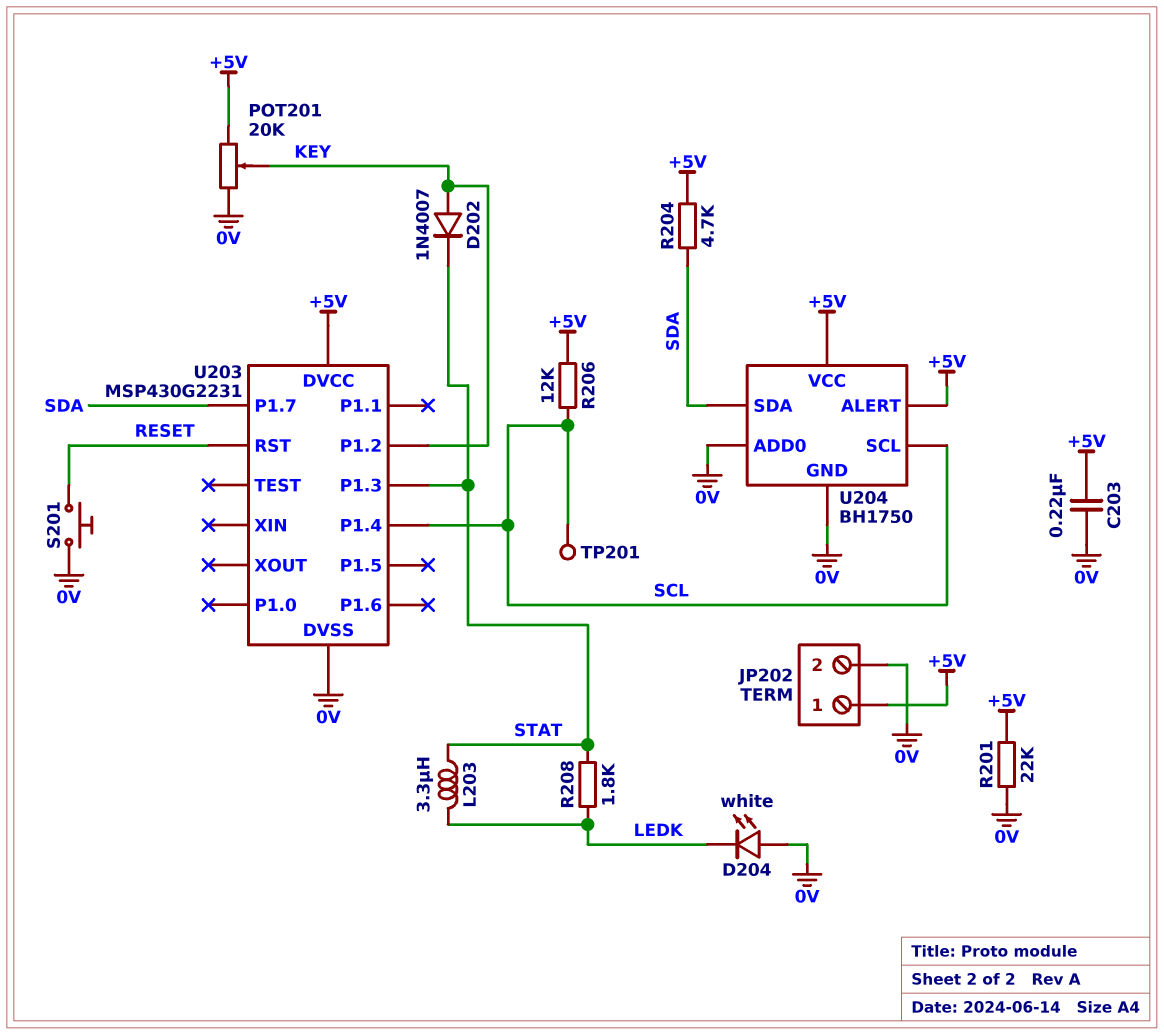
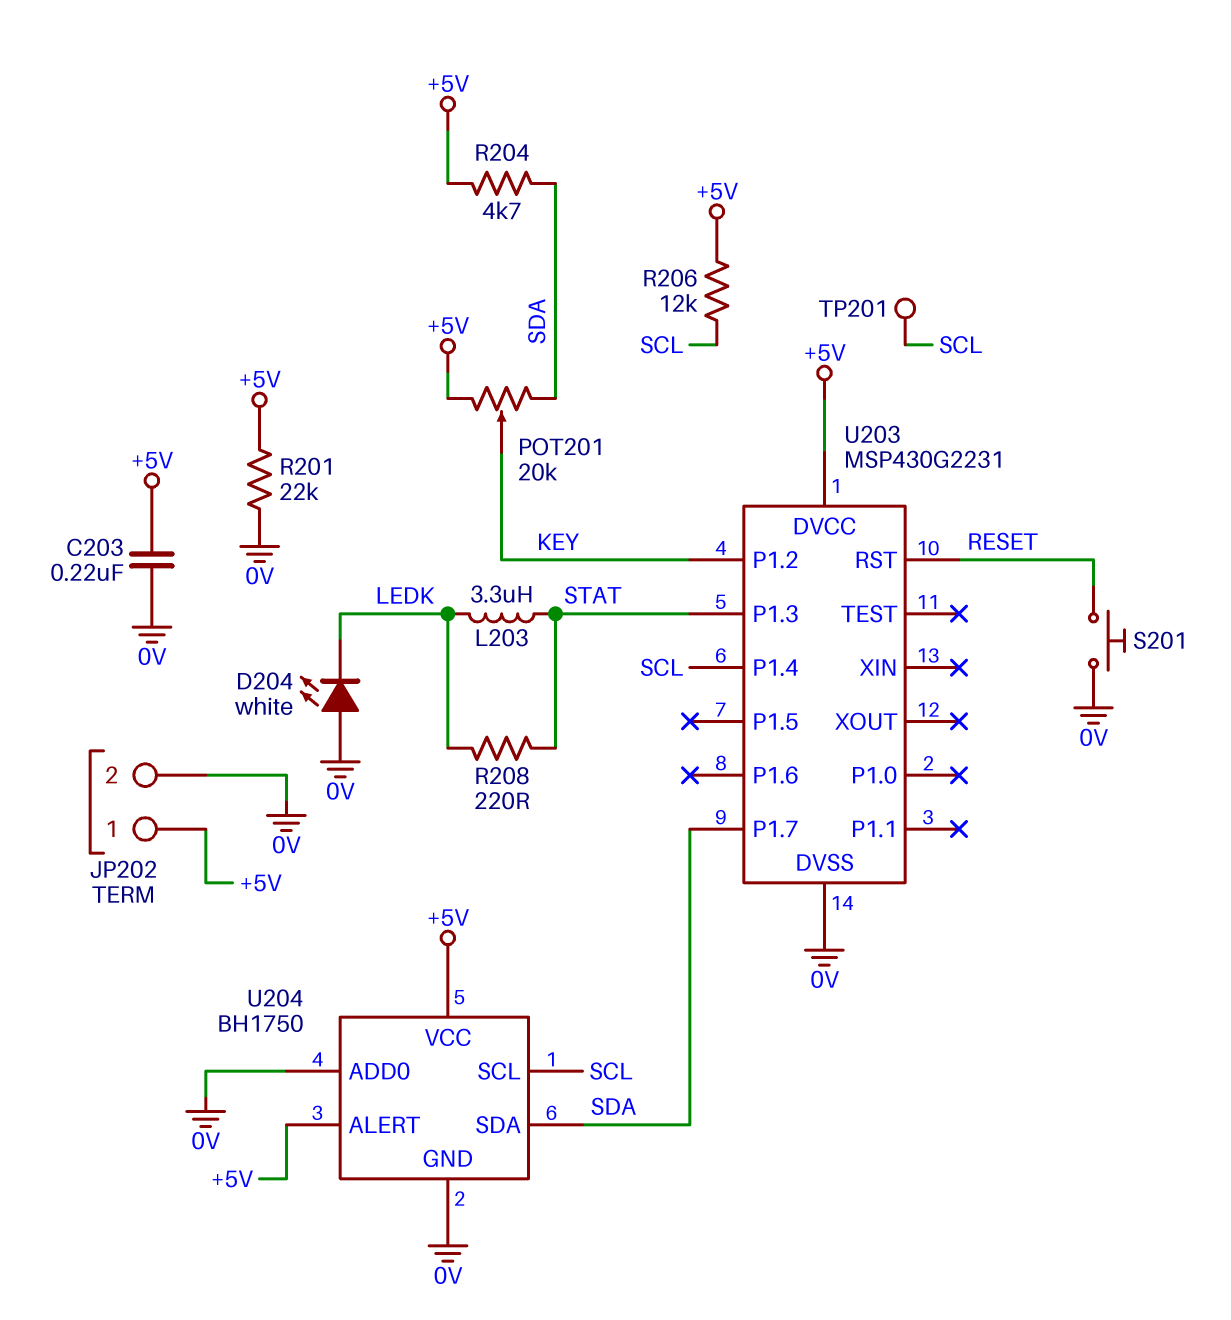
D202: diode 1N4007 (A KEY, K STAT) -> none
POT201: 20k (+5V, 0V, wiper KEY) -> 20k (+5V, SDA, wiper KEY)
R208: 1.8k (LEDK, STAT) -> 220 (LEDK, STAT)

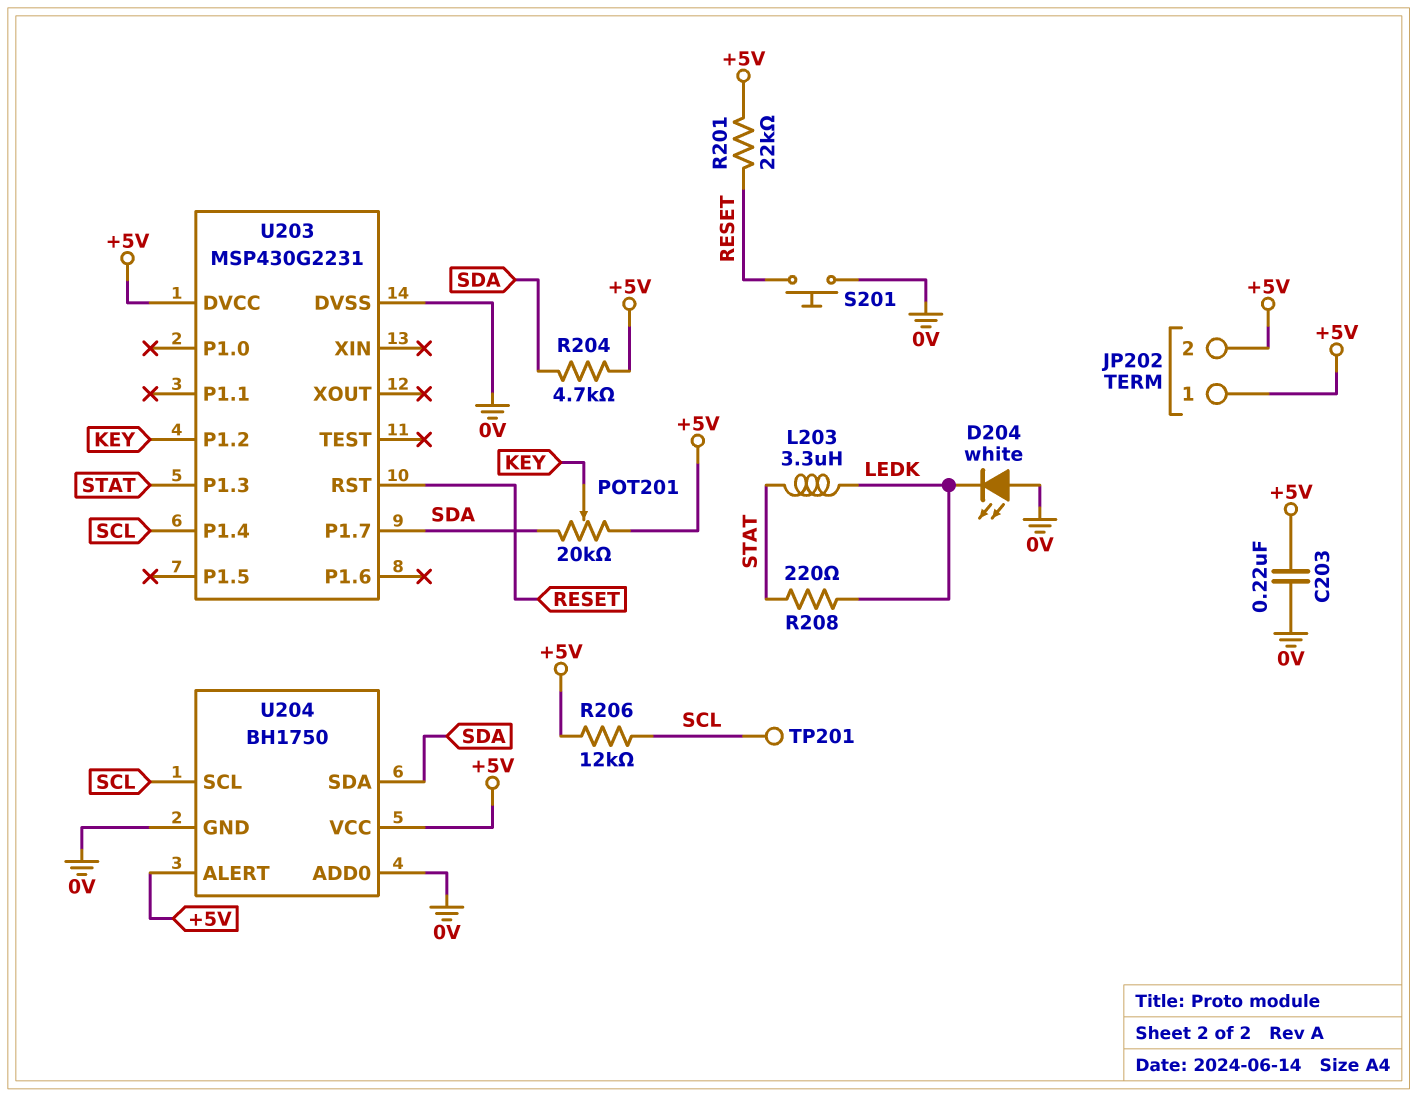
JP202 pin 2: 0V -> +5V
R201: 22k (+5V, 0V) -> 22k (+5V, RESET)

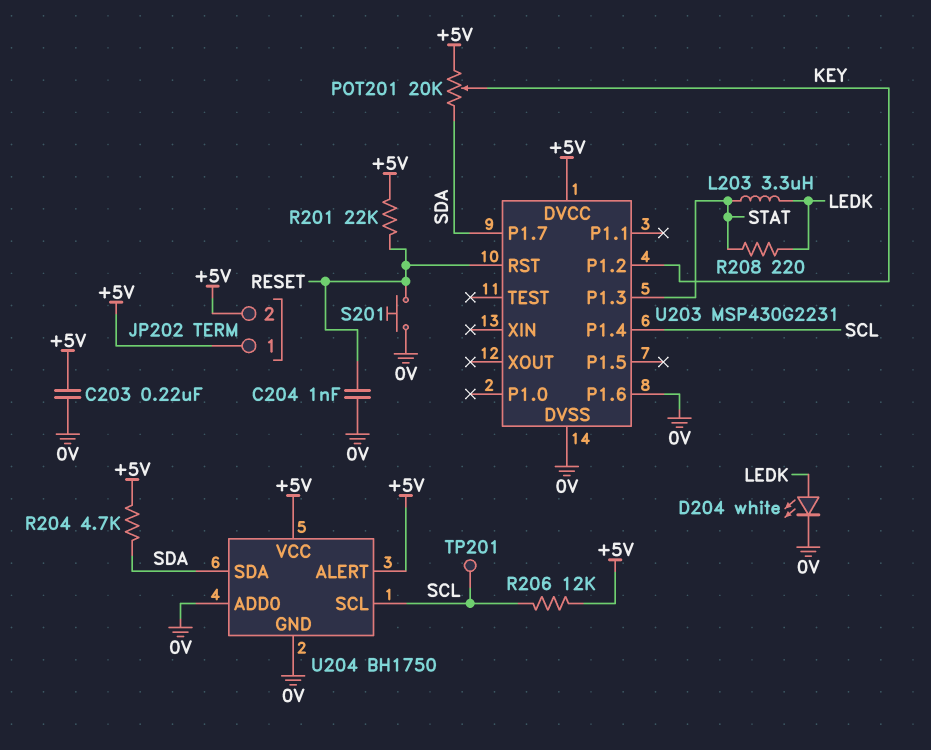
C204: none -> 1nF (0V, RESET)
D204: LED white (A 0V, K LEDK) -> LED white (A LEDK, K 0V)
U203 pin P1.6: none -> 0V

